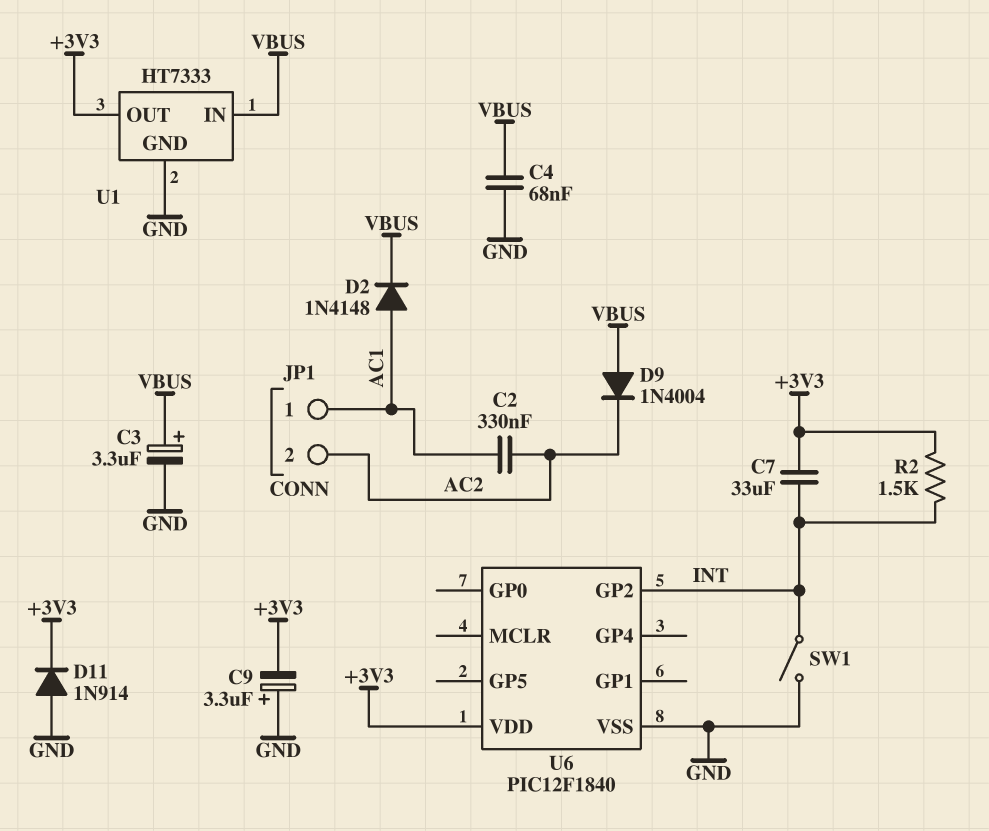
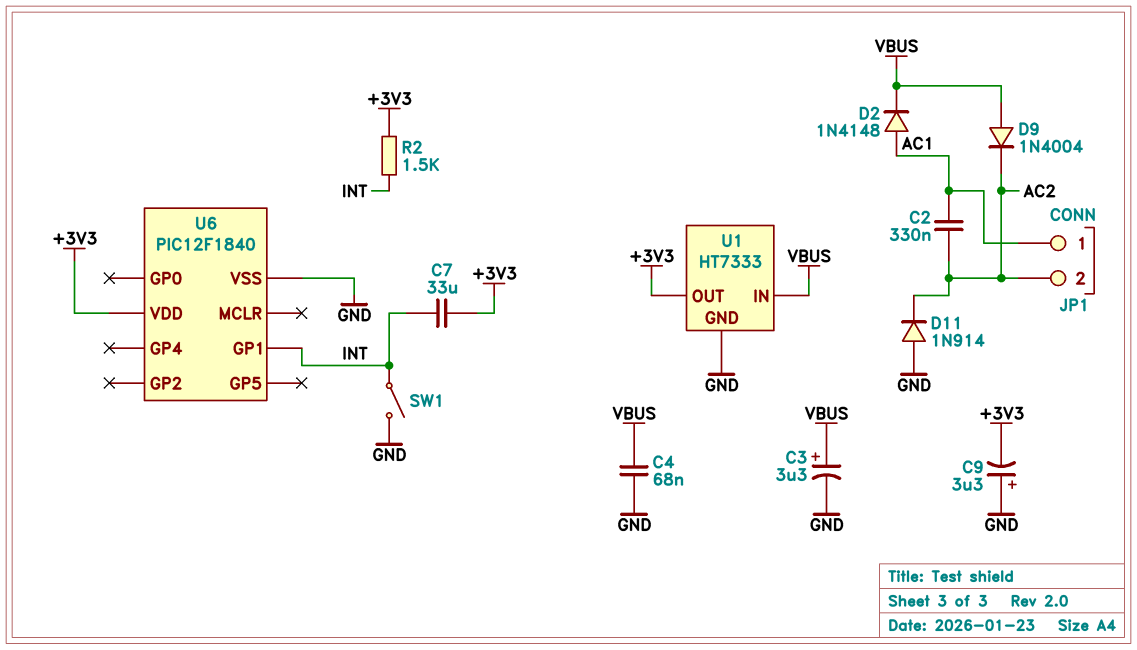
D11: diode 1N914 (A GND, K +3V3) -> diode 1N914 (A GND, K AC2)
U6 pin GP1: none -> INT
U6 pin GP2: INT -> none

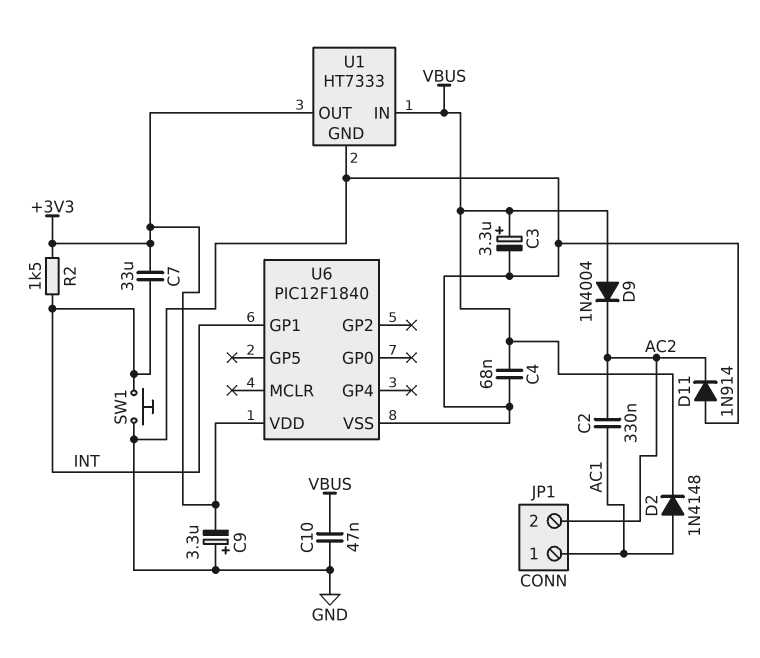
C10: none -> 47nF (GND, VBUS)
SW1: switch (GND, INT) -> button (GND, INT)

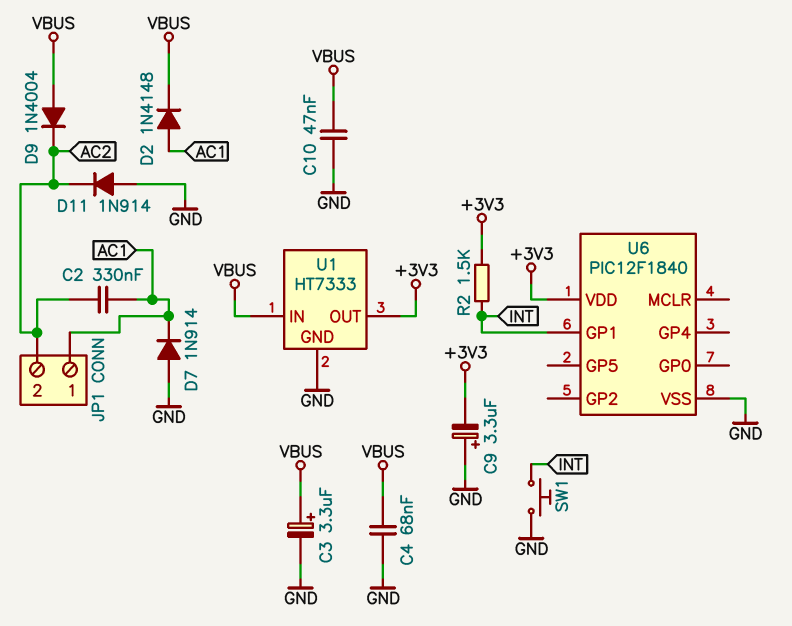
C7: 33uF (+3V3, INT) -> none
D7: none -> diode 1N914 (A GND, K AC1)

